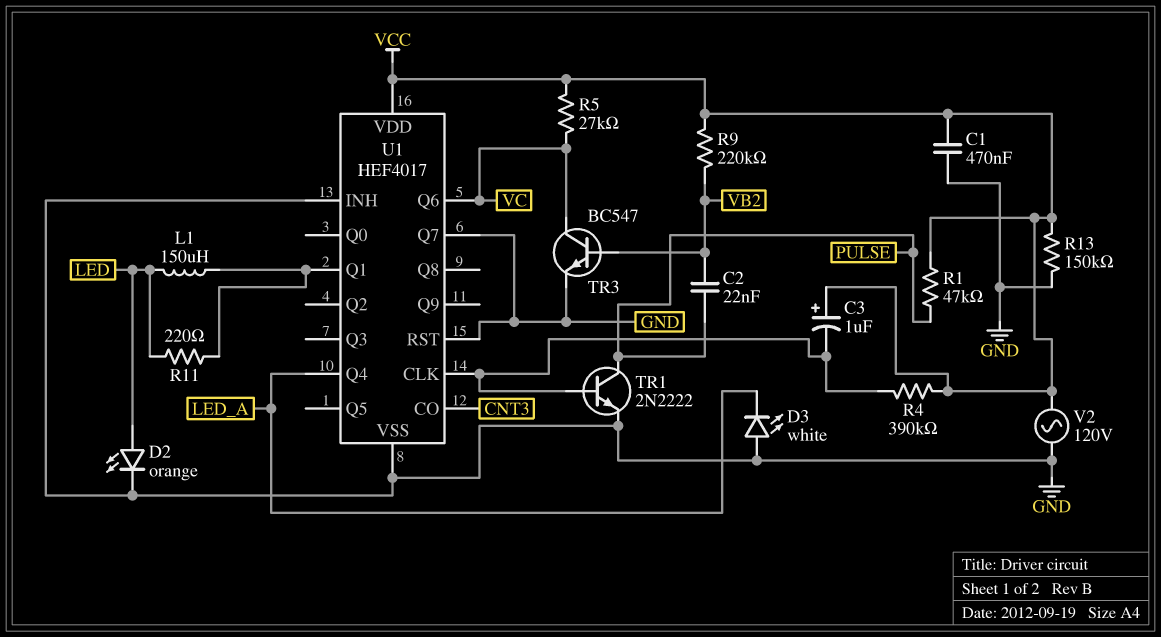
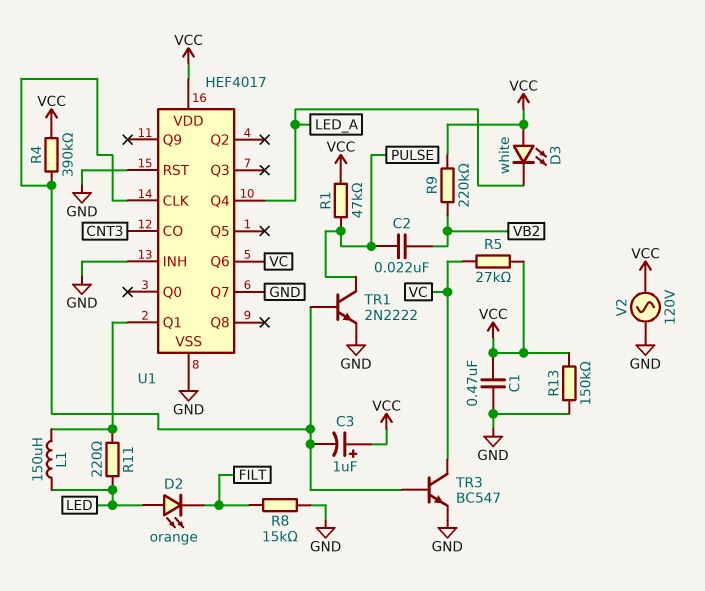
D2: LED orange (A LED, K GND) -> LED orange (A LED, K FILT)
D3: LED white (A GND, K LED_A) -> LED white (A VCC, K LED_A)
R8: none -> 15k (FILT, GND)
TR3: NPN BC547 (B VB2, C VC, E GND) -> NPN BC547 (B U1/CLK, C VC, E GND)

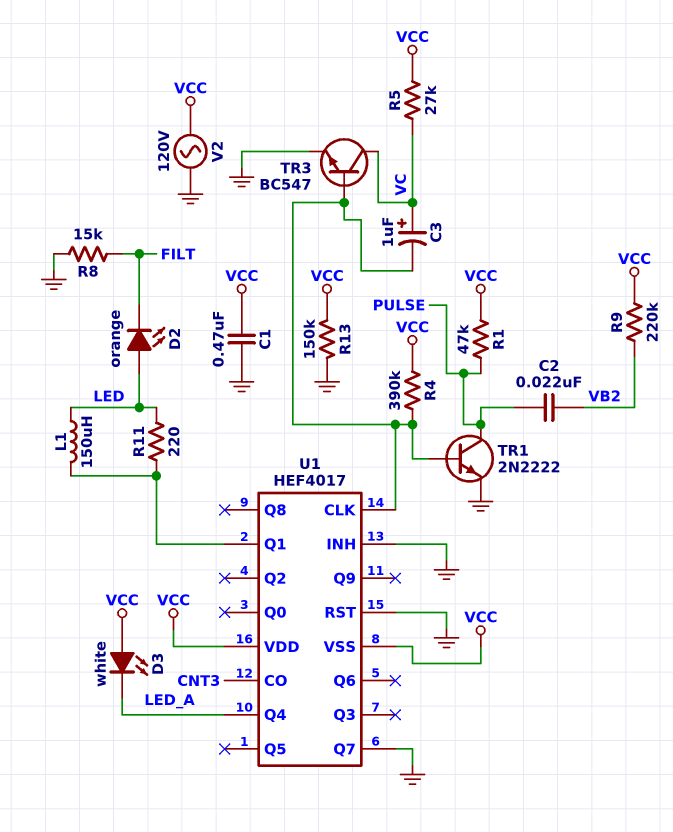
C3: 1uF (plus VCC, minus U1/CLK) -> 1uF (plus VC, minus U1/CLK)
U1 pin Q6: VC -> none
U1 pin VSS: GND -> VCC

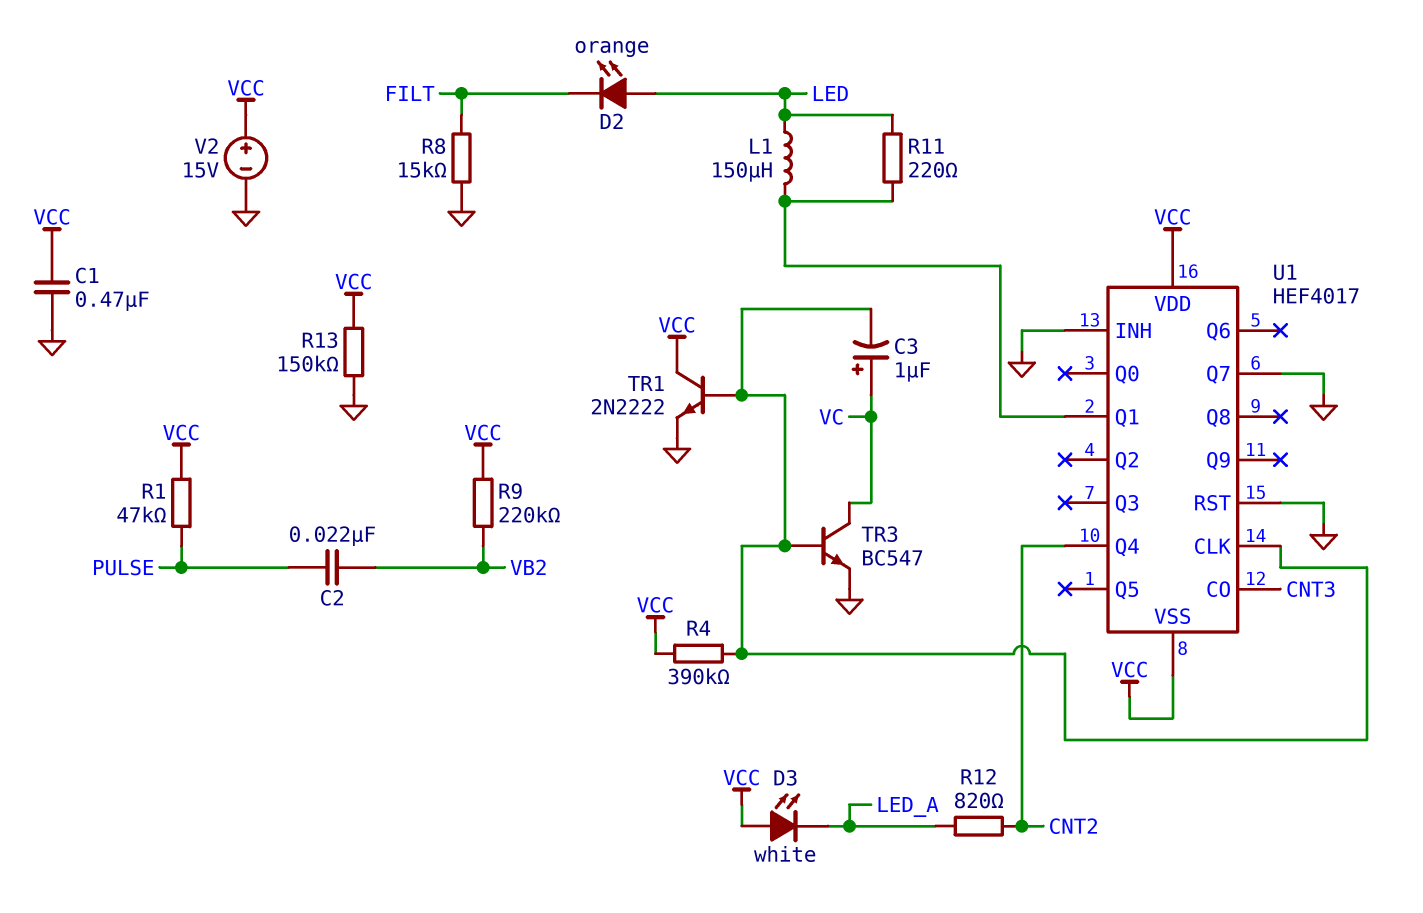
R5: 27k (VC, VCC) -> none
R12: none -> 820 (CNT2, LED_A)
TR1: NPN 2N2222 (B U1/CLK, C PULSE, E GND) -> NPN 2N2222 (B U1/CLK, C VCC, E GND)
U1 pin Q4: LED_A -> CNT2
V2: AC 120V (GND, VCC) -> 15V (plus VCC, minus GND)

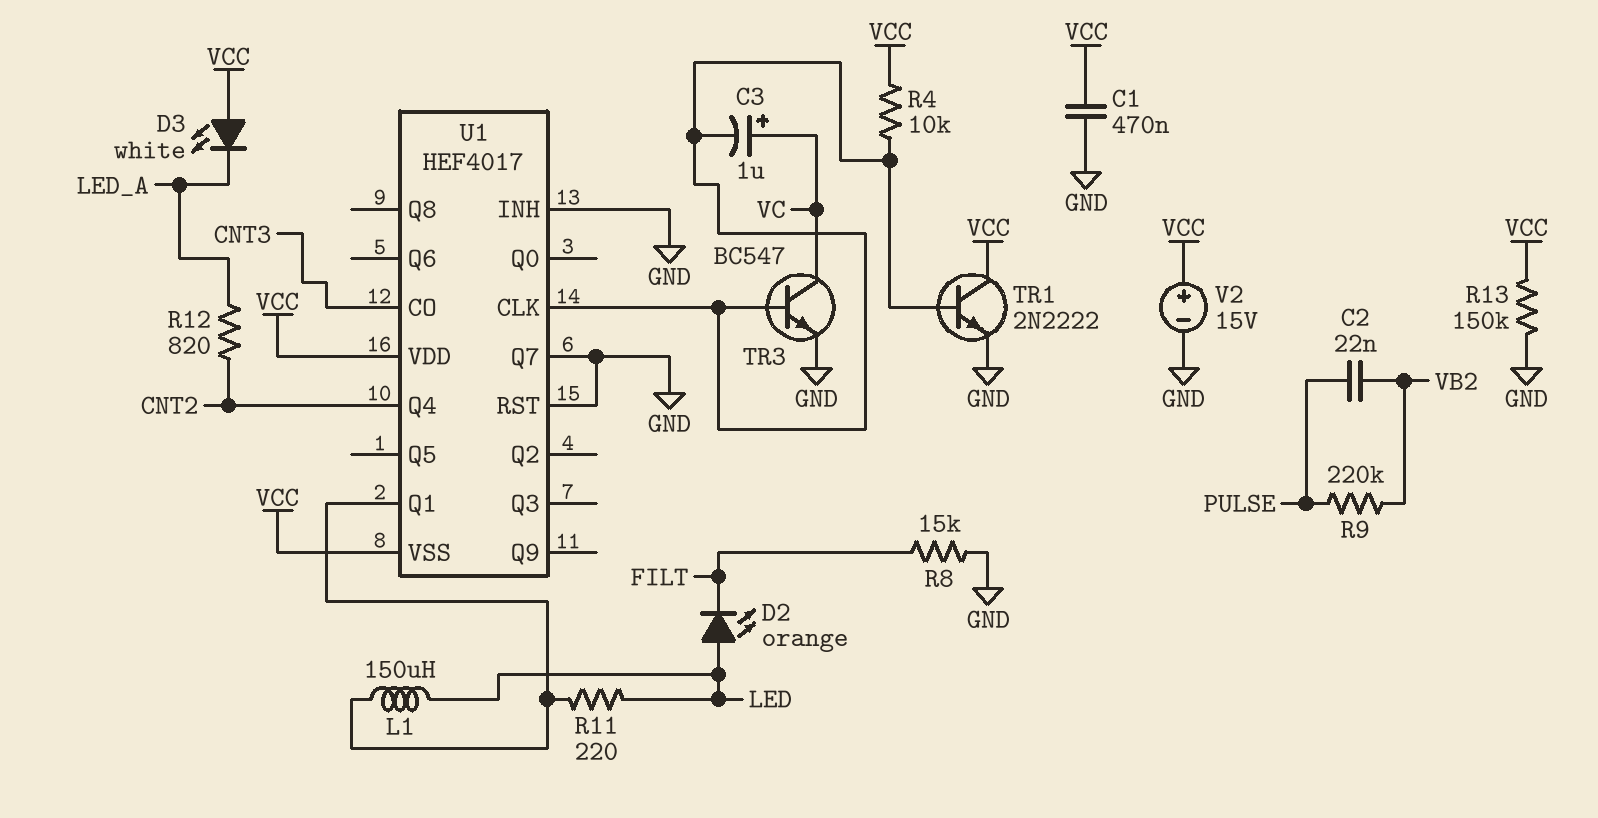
R1: 47k (PULSE, VCC) -> none
R4: 390k (U1/CLK, VCC) -> 10k (U1/CLK, VCC)
R9: 220k (VB2, VCC) -> 220k (PULSE, VB2)

